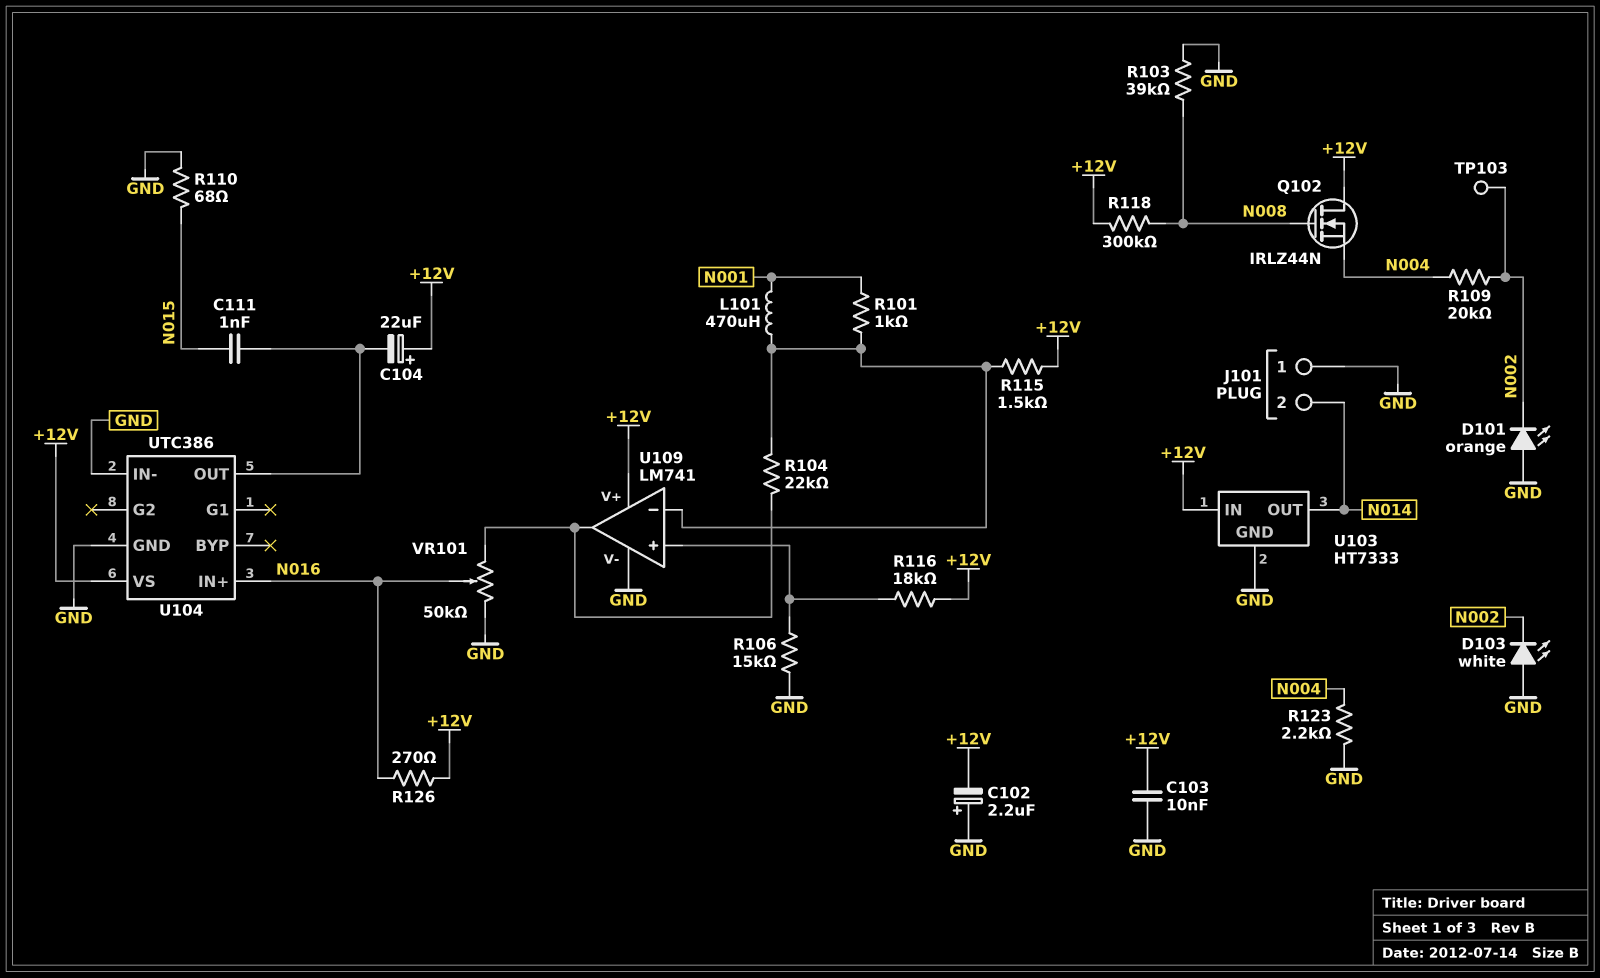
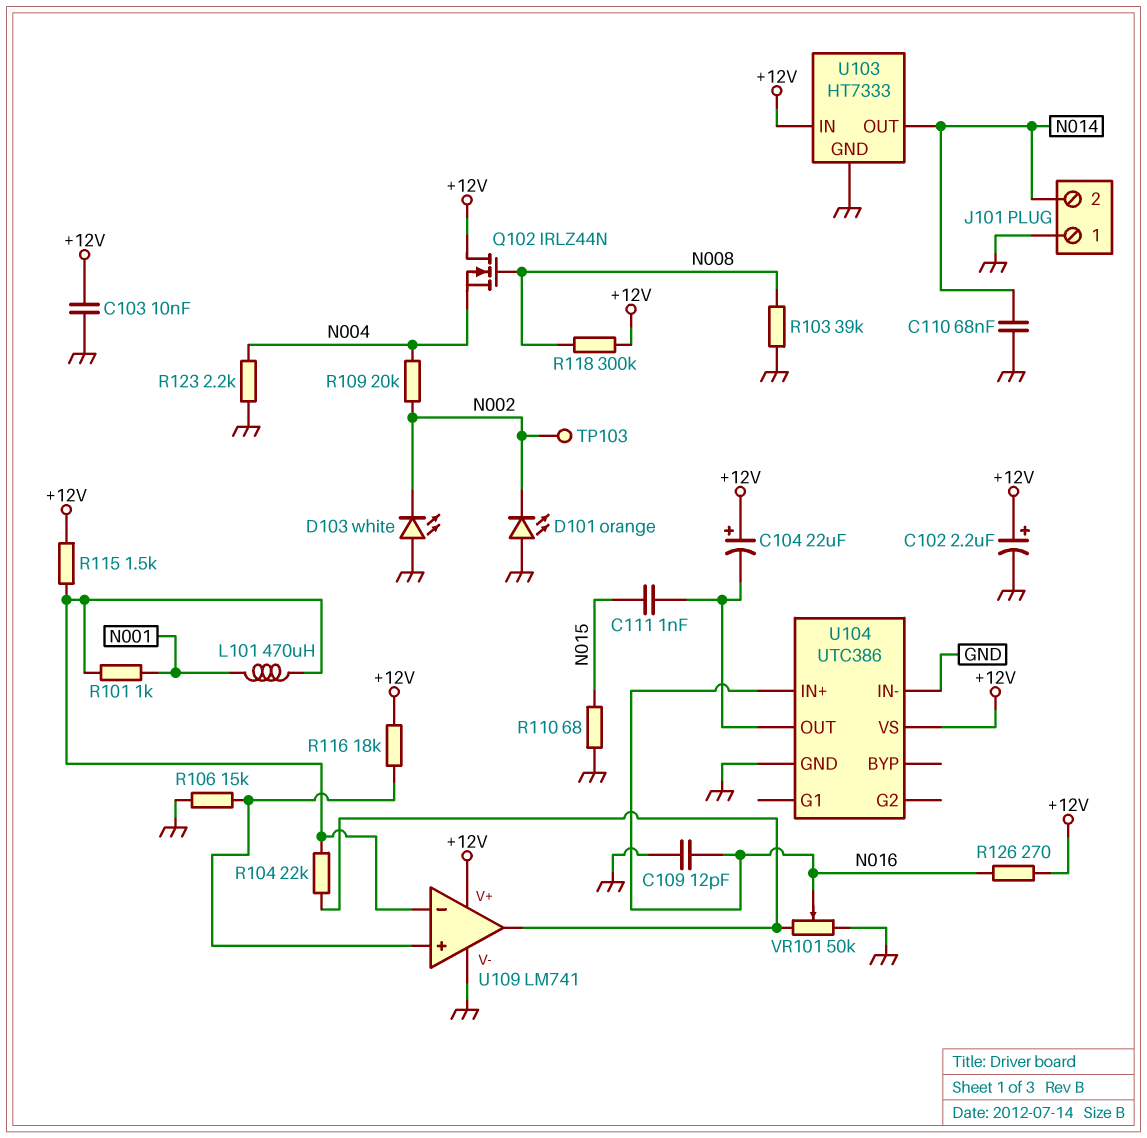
C102: 2.2uF (plus GND, minus +12V) -> 2.2uF (plus +12V, minus GND)
C109: none -> 12pF (GND, N016)
C110: none -> 68nF (GND, N014)

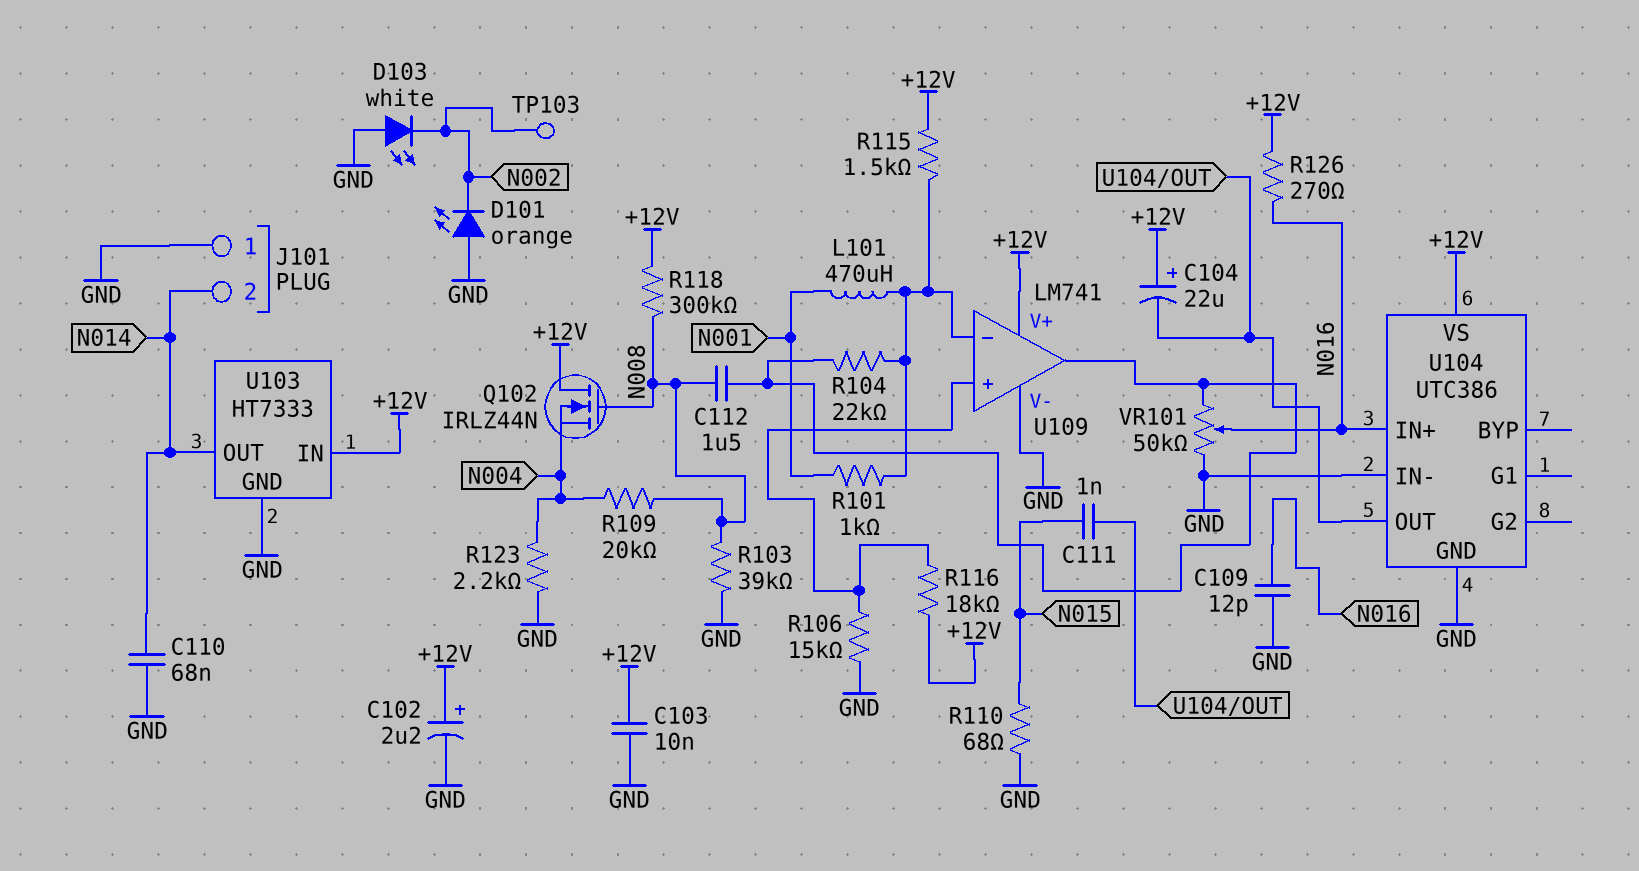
C112: none -> 1.5uF (N008, U109/out)
R109: 20k (N002, N004) -> 20k (N004, N008)

